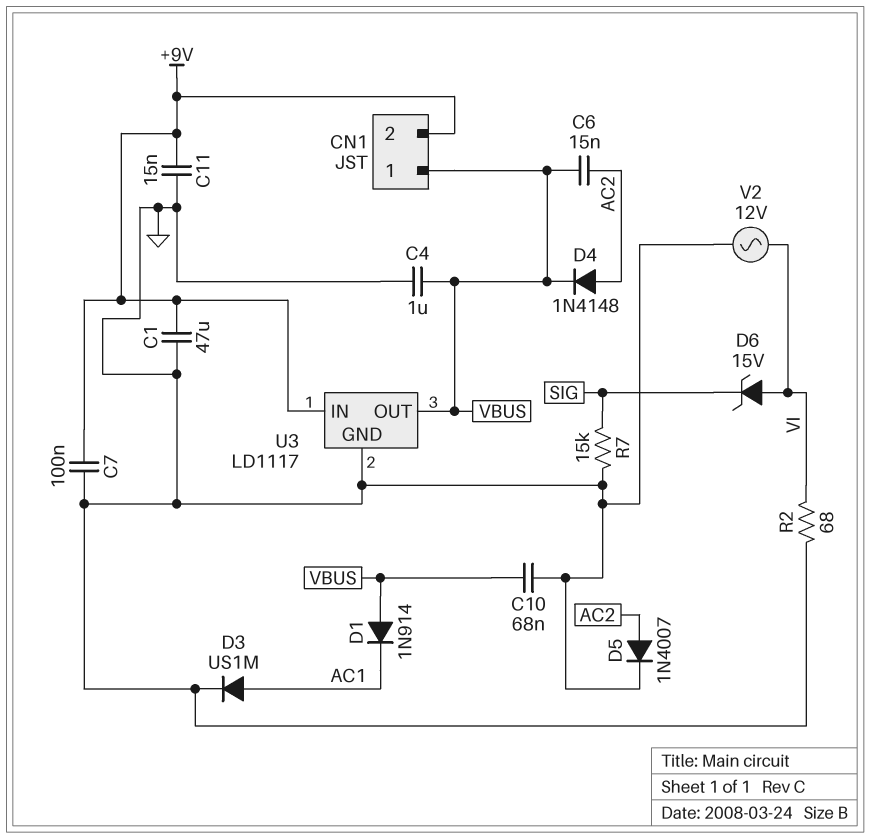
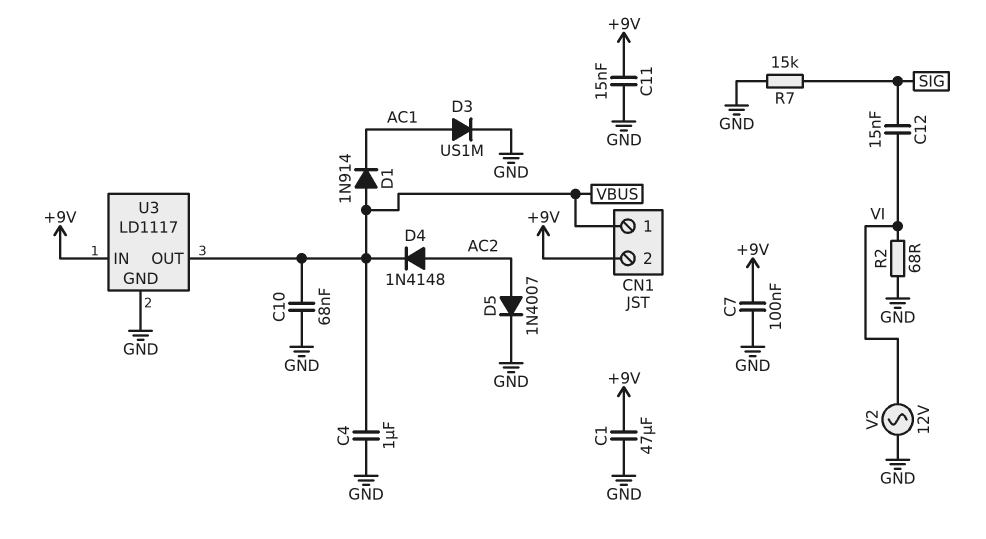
C6: 15nF (AC2, VBUS) -> none
C12: none -> 15nF (SIG, VI)
D6: zener 15V (A VI, K SIG) -> none

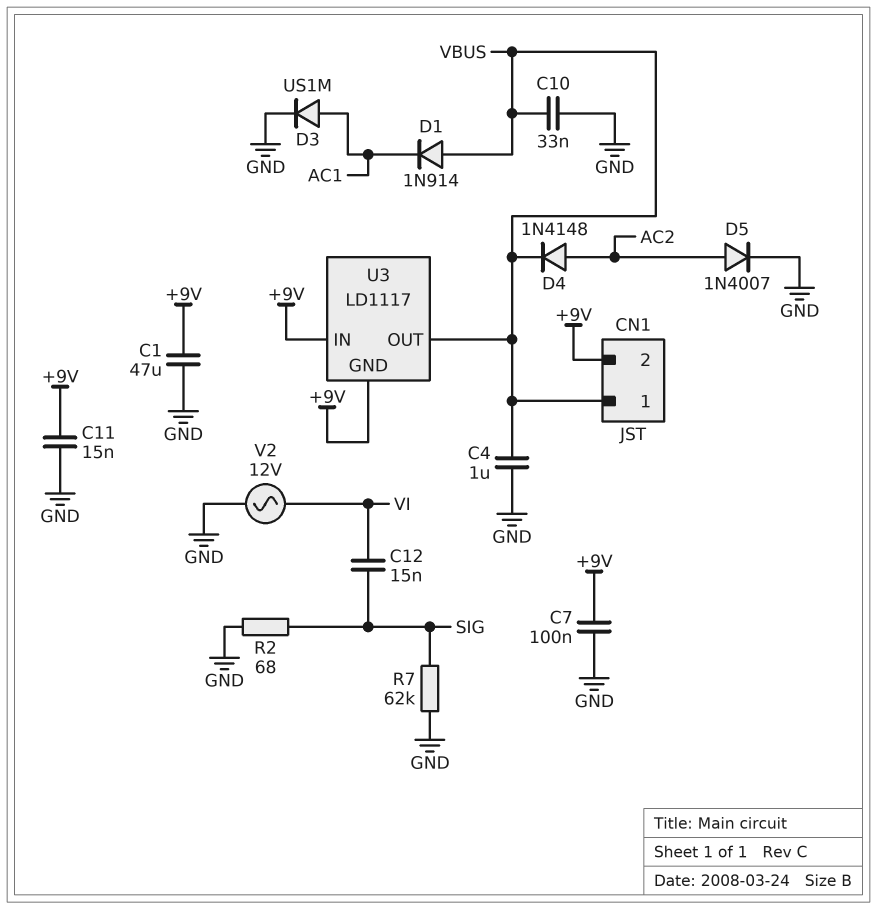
C10: 68nF (GND, VBUS) -> 33nF (GND, VBUS)
R2: 68 (GND, VI) -> 68 (GND, SIG)
R7: 15k (GND, SIG) -> 62k (GND, SIG)
U3 pin GND: GND -> +9V

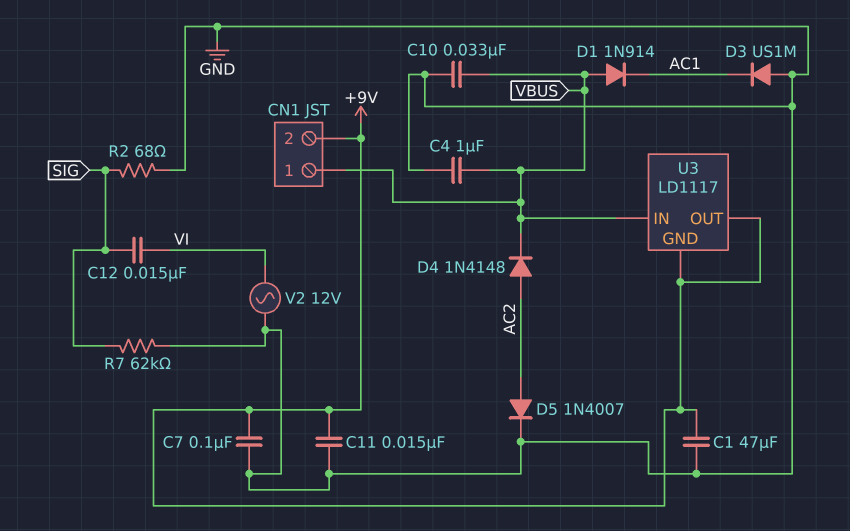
D3: diode US1M (A AC1, K GND) -> diode US1M (A GND, K AC1)
U3 pin IN: +9V -> VBUS
U3 pin OUT: VBUS -> +9V

